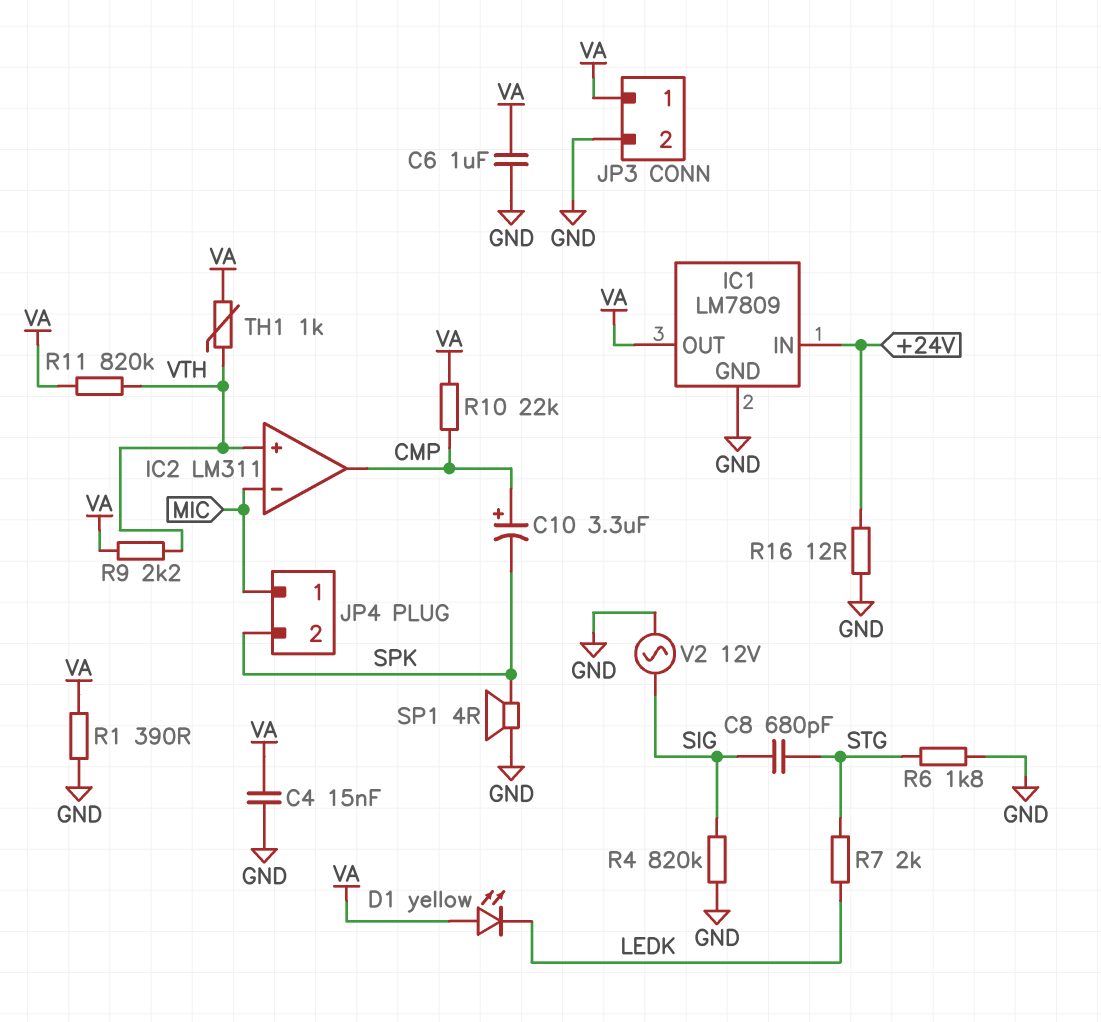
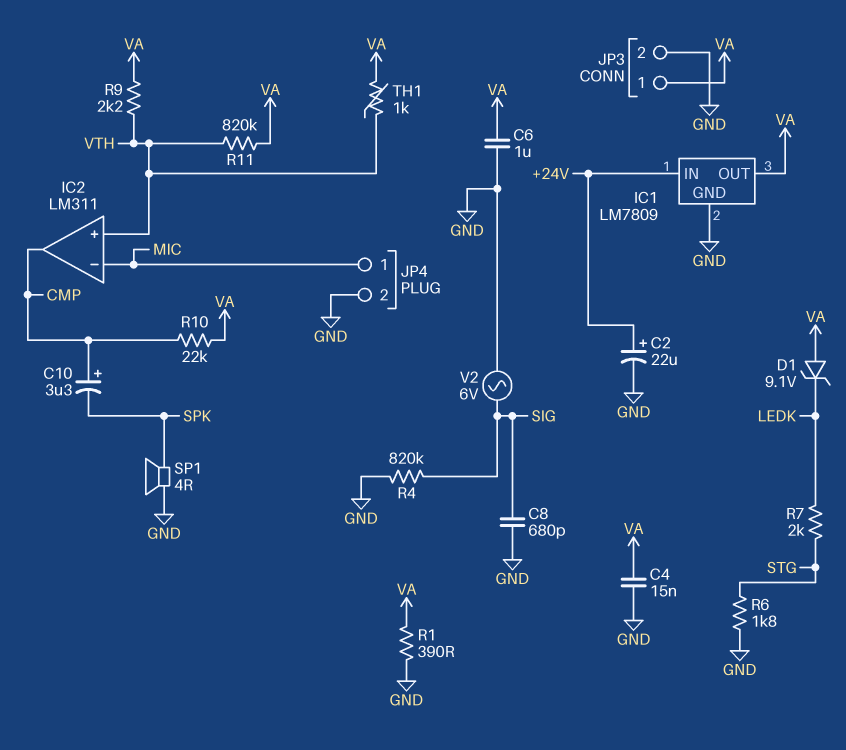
C2: none -> 22uF (plus +24V, minus GND)
C8: 680pF (SIG, STG) -> 680pF (GND, SIG)
D1: LED yellow (A VA, K LEDK) -> zener 9.1V (A VA, K LEDK)
JP4 pin 2: SPK -> GND
R16: 12 (+24V, GND) -> none
V2: AC 12V (GND, SIG) -> AC 6V (GND, SIG)

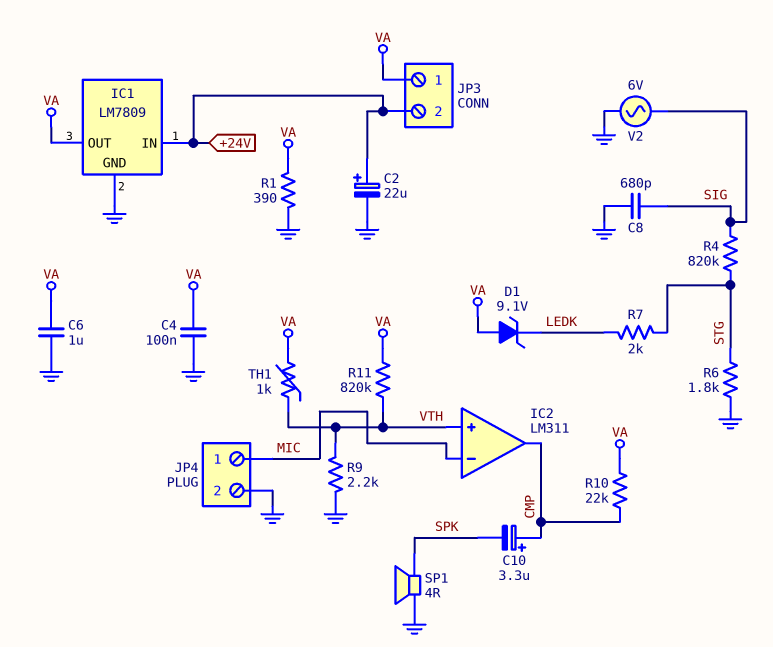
C4: 15nF (GND, VA) -> 100nF (GND, VA)
JP3 pin 2: GND -> +24V
R4: 820k (GND, SIG) -> 820k (SIG, STG)
R9: 2.2k (VA, VTH) -> 2.2k (GND, VTH)

